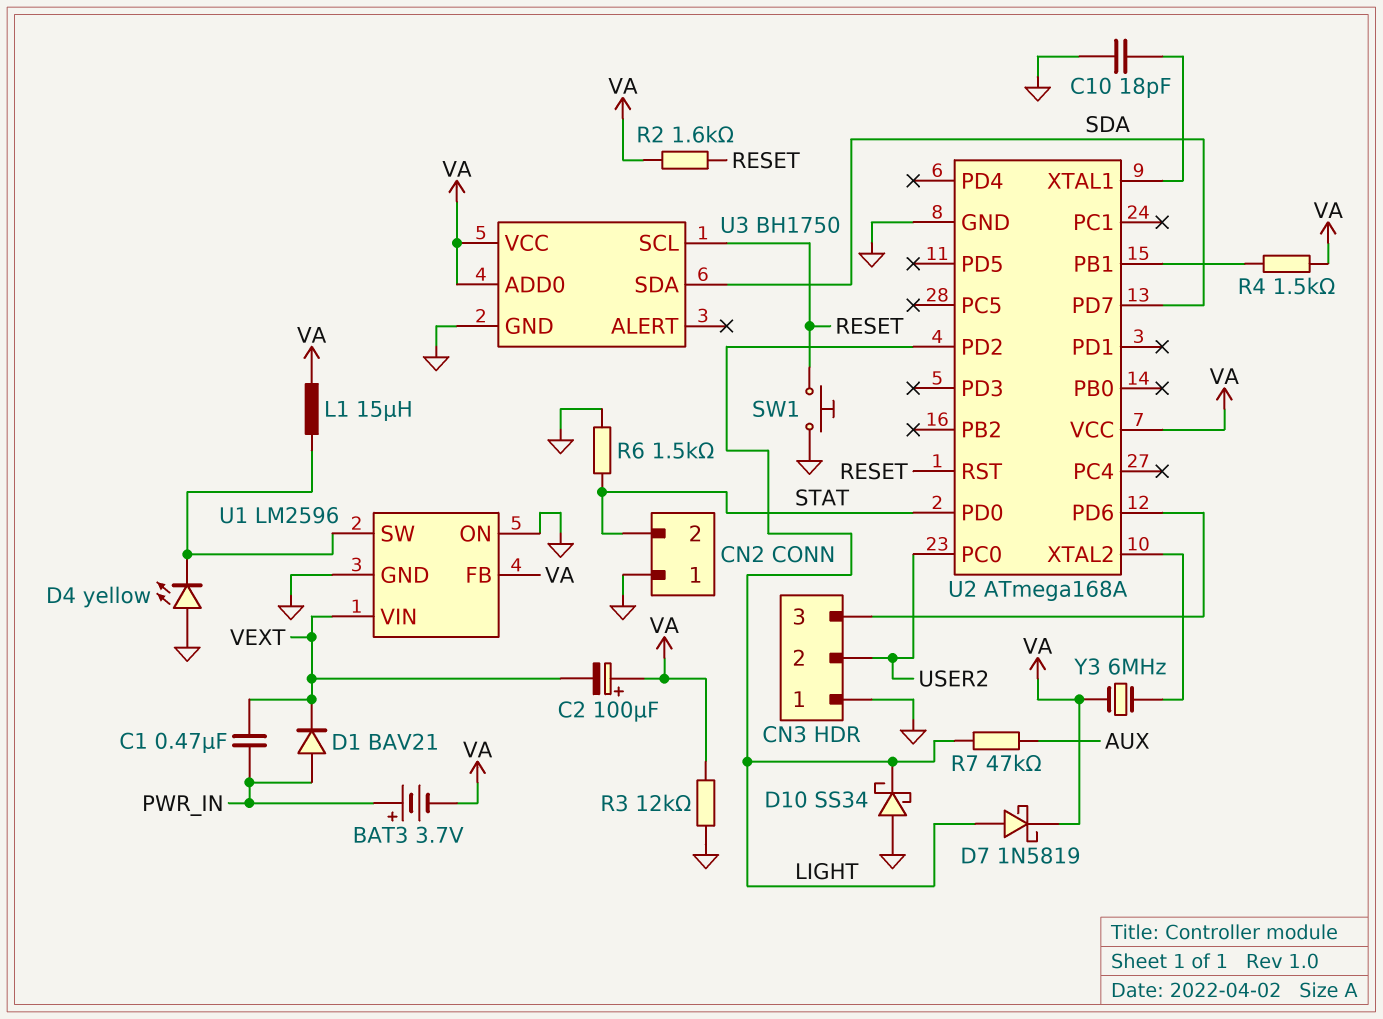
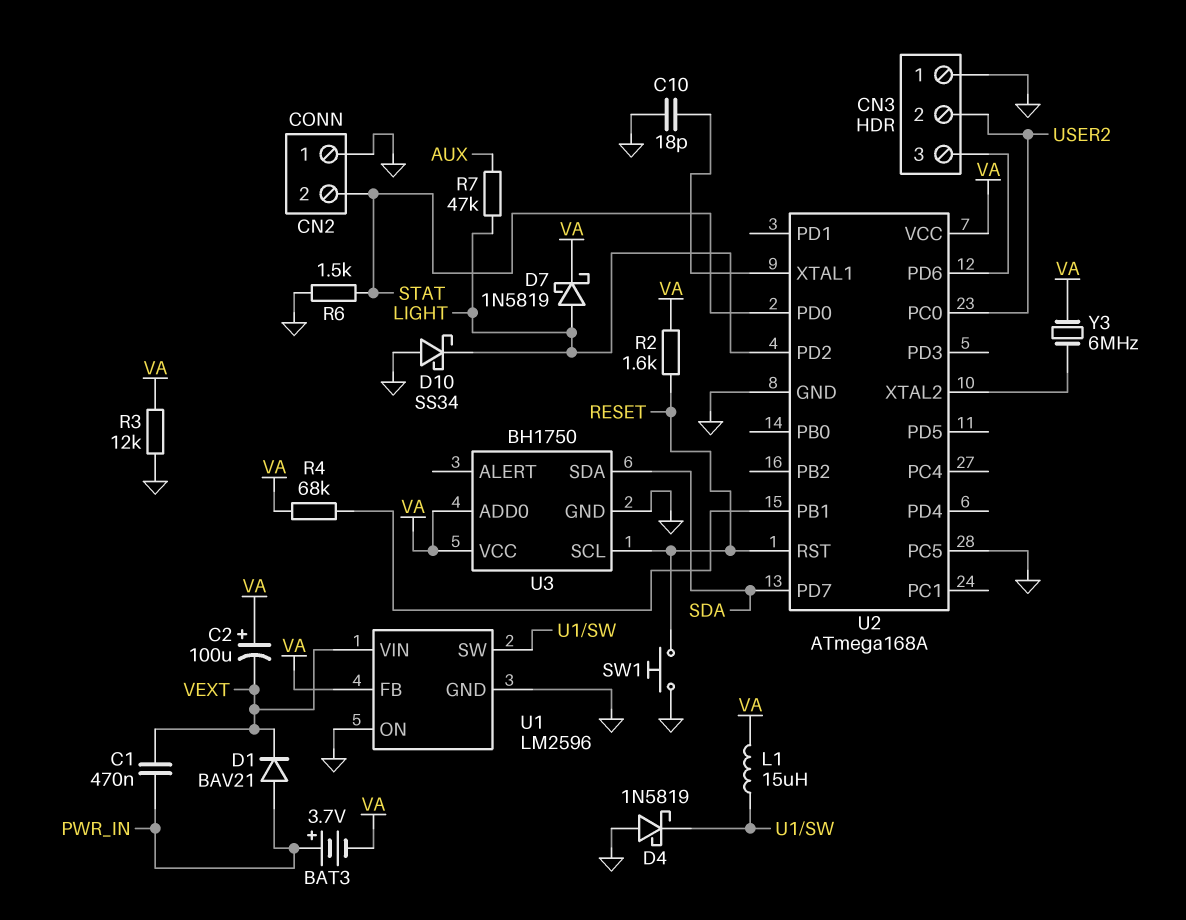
D4: LED yellow (A GND, K U1/SW) -> schottky 1N5819 (A GND, K U1/SW)
R4: 1.5k (U2/PB1, VA) -> 68k (U2/PB1, VA)
U2 pin PC5: none -> GND

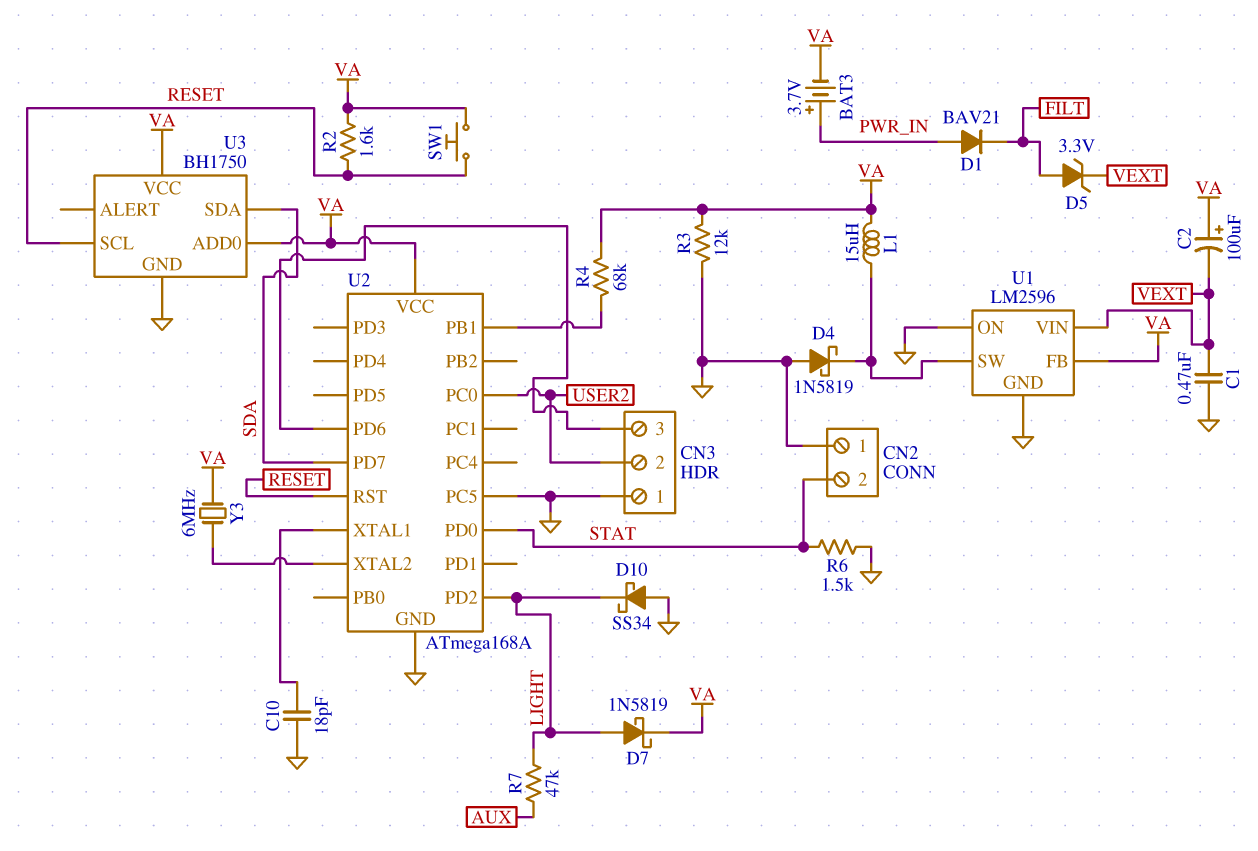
C1: 470nF (PWR_IN, VEXT) -> 470nF (GND, VEXT)
D1: diode BAV21 (A PWR_IN, K VEXT) -> diode BAV21 (A PWR_IN, K FILT)
D5: none -> zener 3.3V (A FILT, K VEXT)
SW1: button (GND, RESET) -> button (RESET, VA)

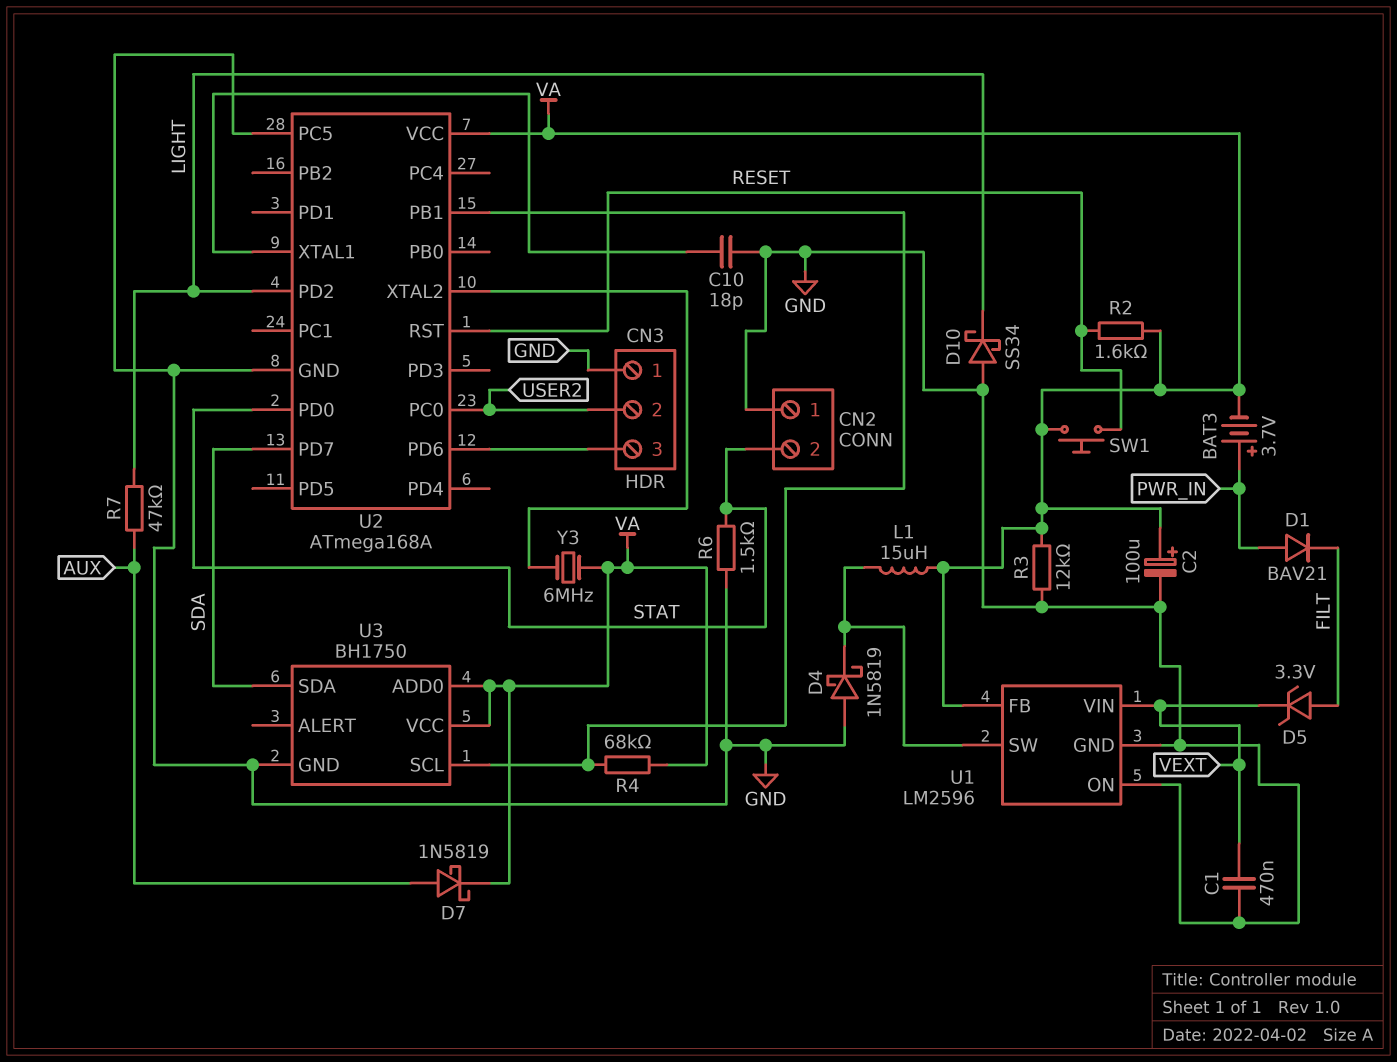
C2: 100uF (plus VA, minus VEXT) -> 100uF (plus VA, minus GND)
D7: schottky 1N5819 (A LIGHT, K VA) -> schottky 1N5819 (A AUX, K VA)
U3 pin SCL: RESET -> U2/PB1

